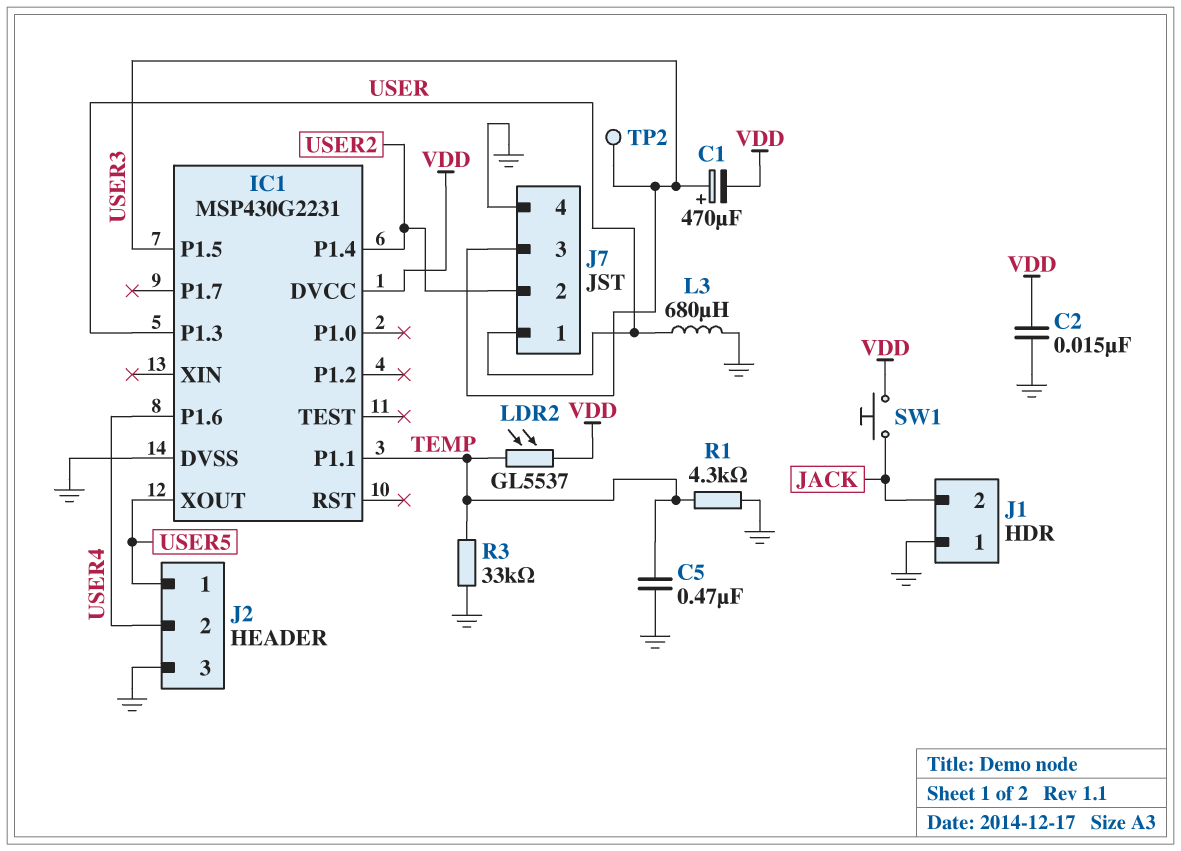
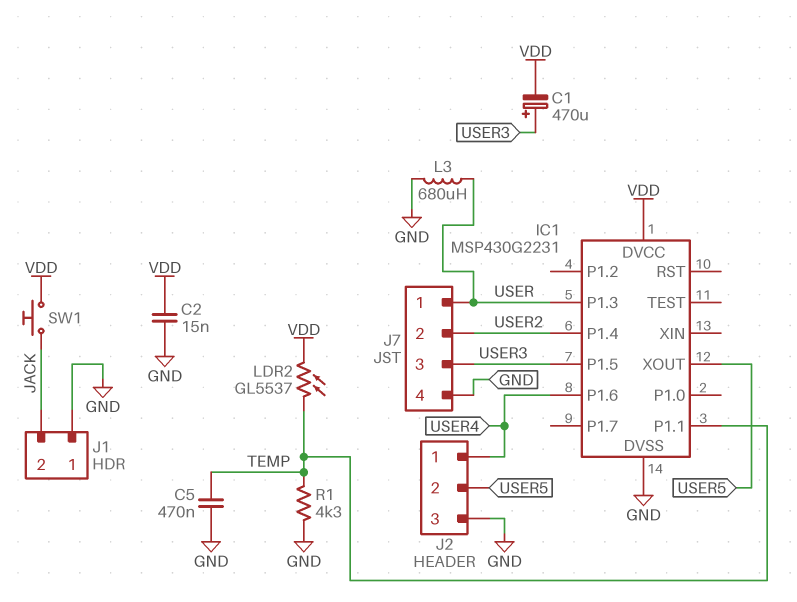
J2 pin 1: USER5 -> USER4
J2 pin 2: USER4 -> USER5
R3: 33k (GND, TEMP) -> none
TP2: test point (USER3) -> none

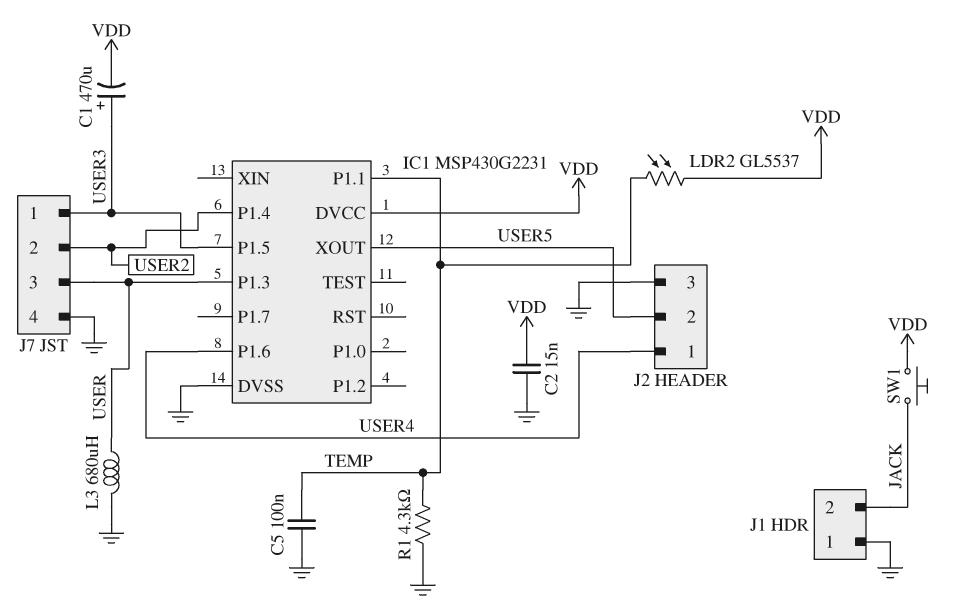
C5: 470nF (GND, TEMP) -> 100nF (GND, TEMP)
J7 pin 1: USER -> USER3
J7 pin 3: USER3 -> USER

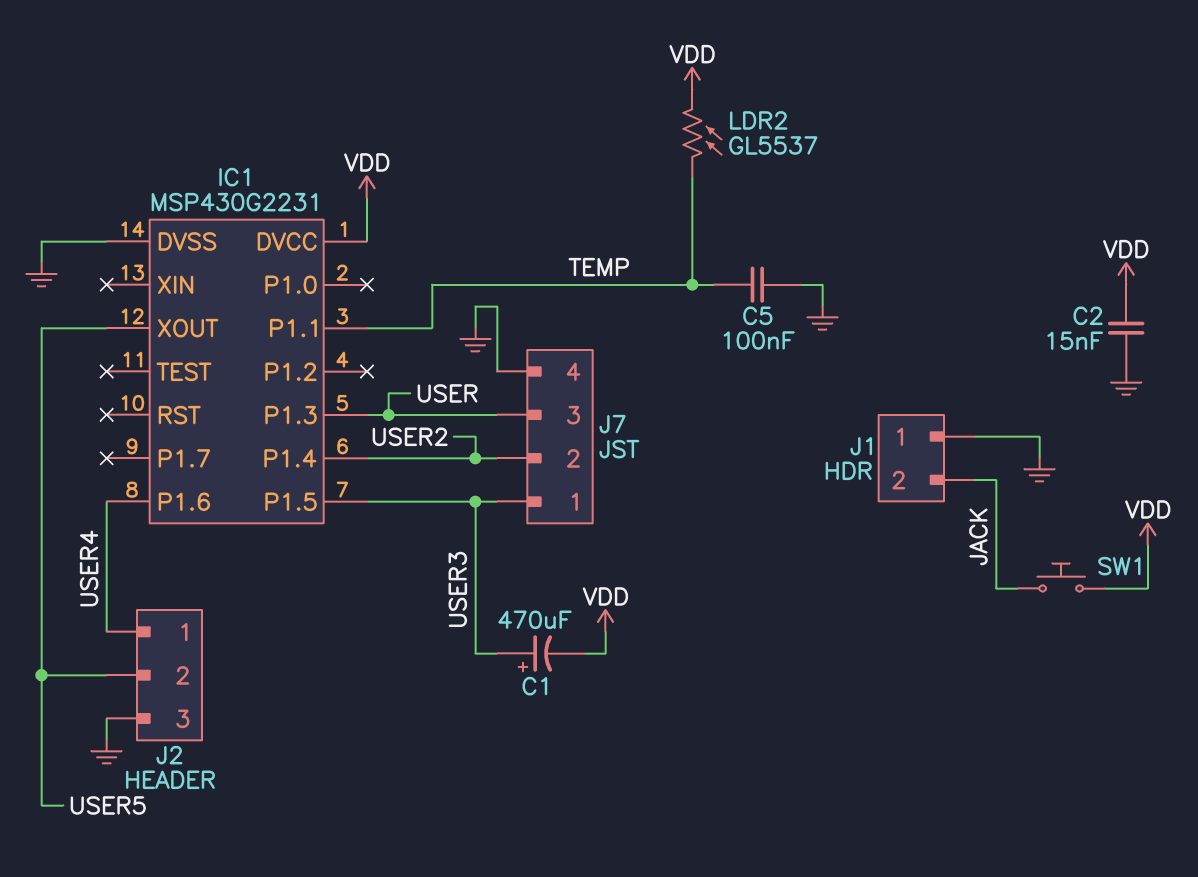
L3: 680uH (GND, USER) -> none
R1: 4.3k (GND, TEMP) -> none

